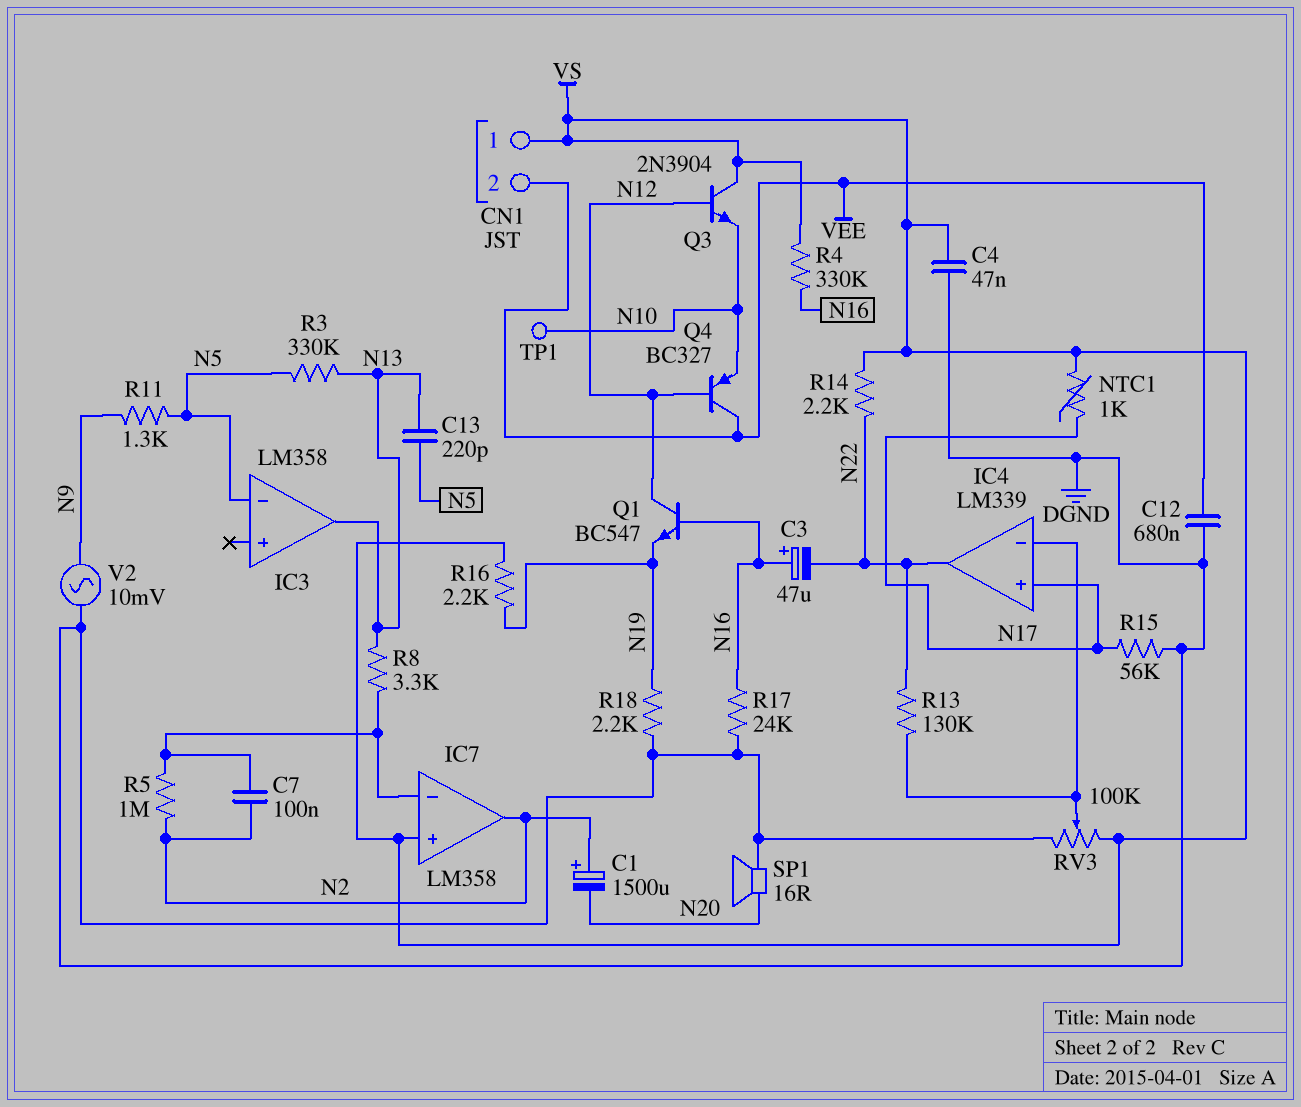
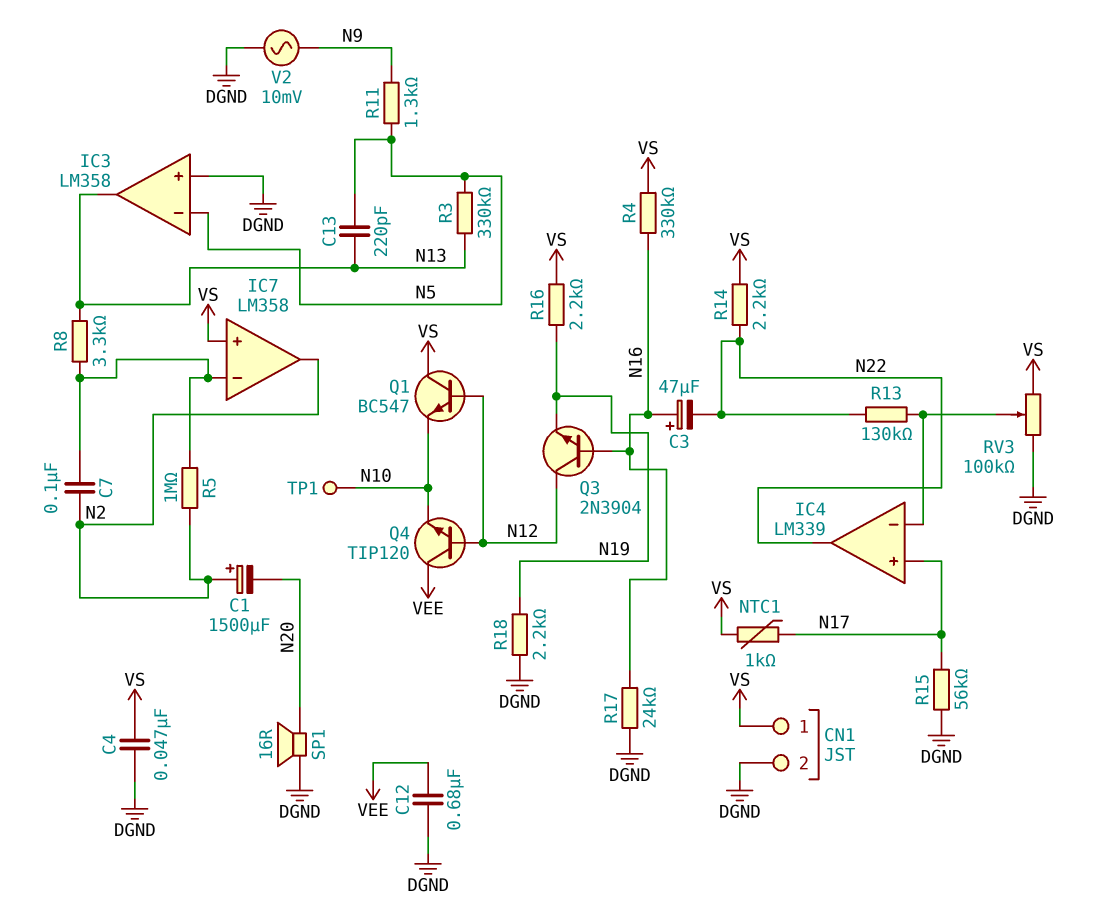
CN1 pin 2: VEE -> DGND
IC3 pin in+: none -> DGND
Q1: NPN BC547 (B N16, C N12, E N19) -> NPN BC547 (B N12, C VS, E N10)
Q3: NPN 2N3904 (B N12, C VS, E N10) -> NPN 2N3904 (B N16, C N12, E N19)
Q4: PNP BC327 (B N12, C VEE, E N10) -> NPN TIP120 (B N12, C VEE, E N10)

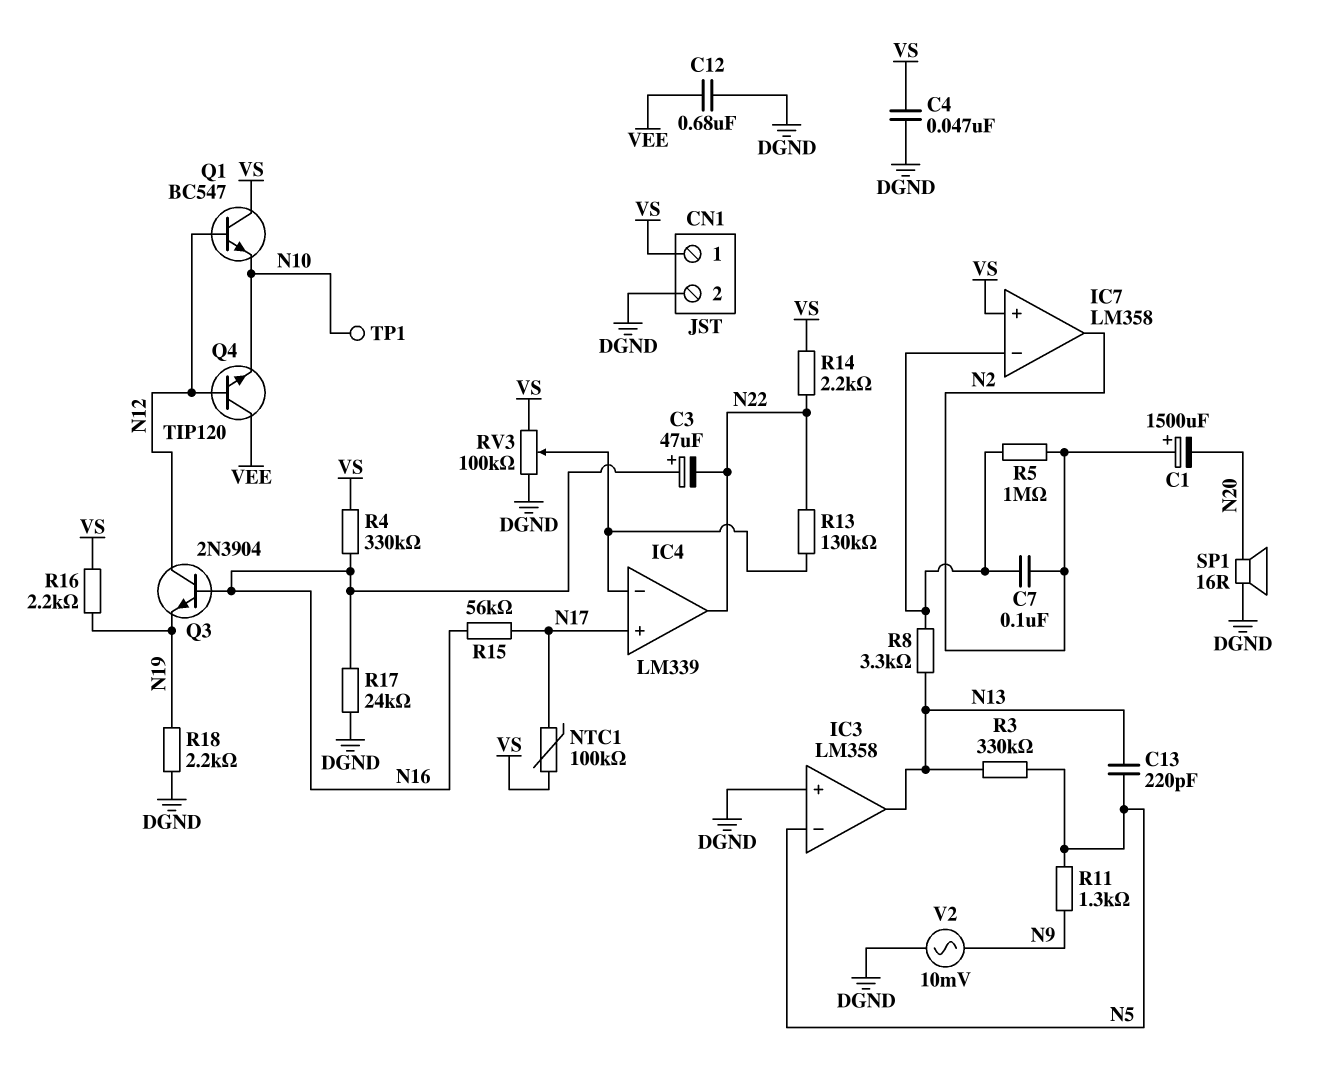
NTC1: 1k (N17, VS) -> 100k (N17, VS)
R15: 56k (DGND, N17) -> 56k (N16, N17)

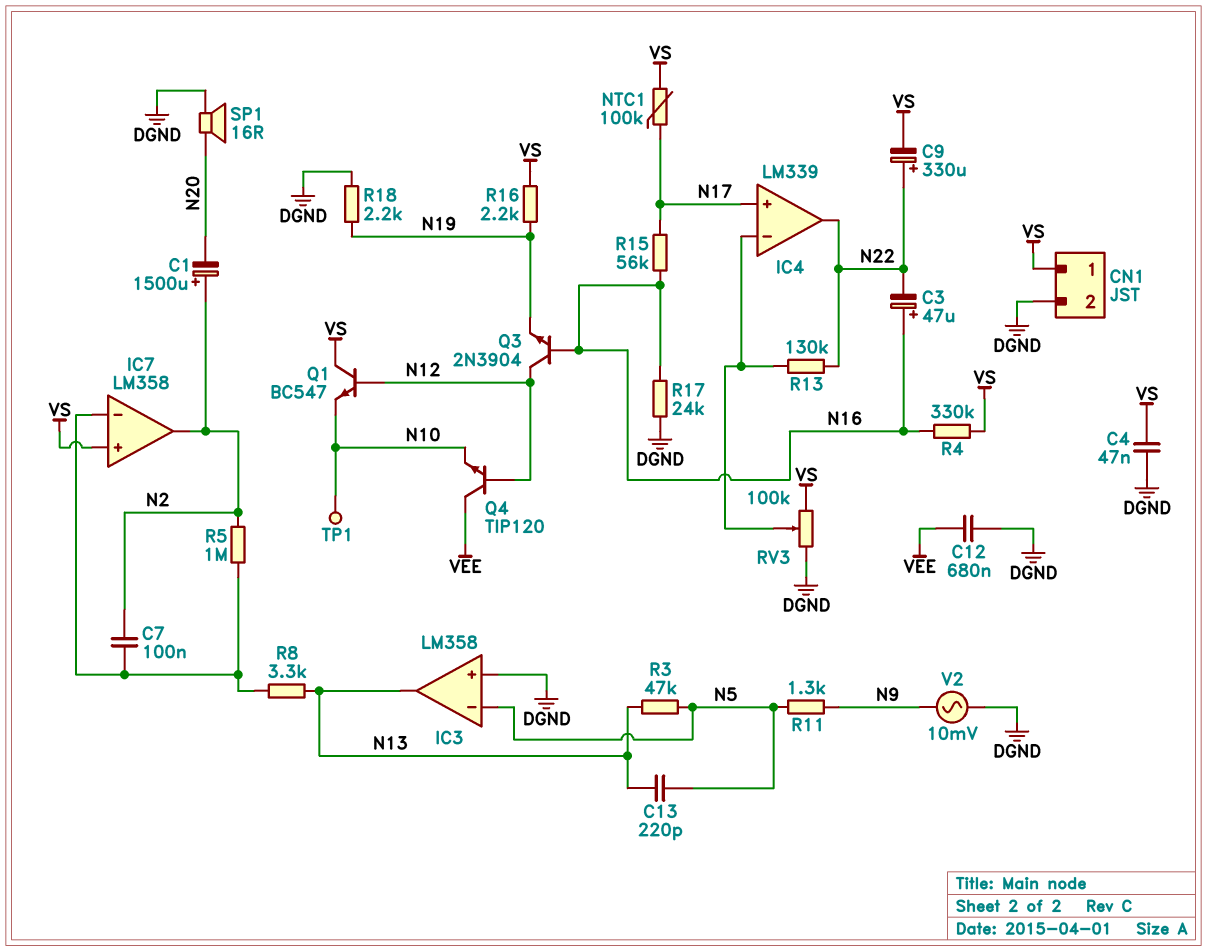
C9: none -> 330uF (plus N22, minus VS)
R3: 330k (N5, N13) -> 47k (N5, N13)
R14: 2.2k (N22, VS) -> none

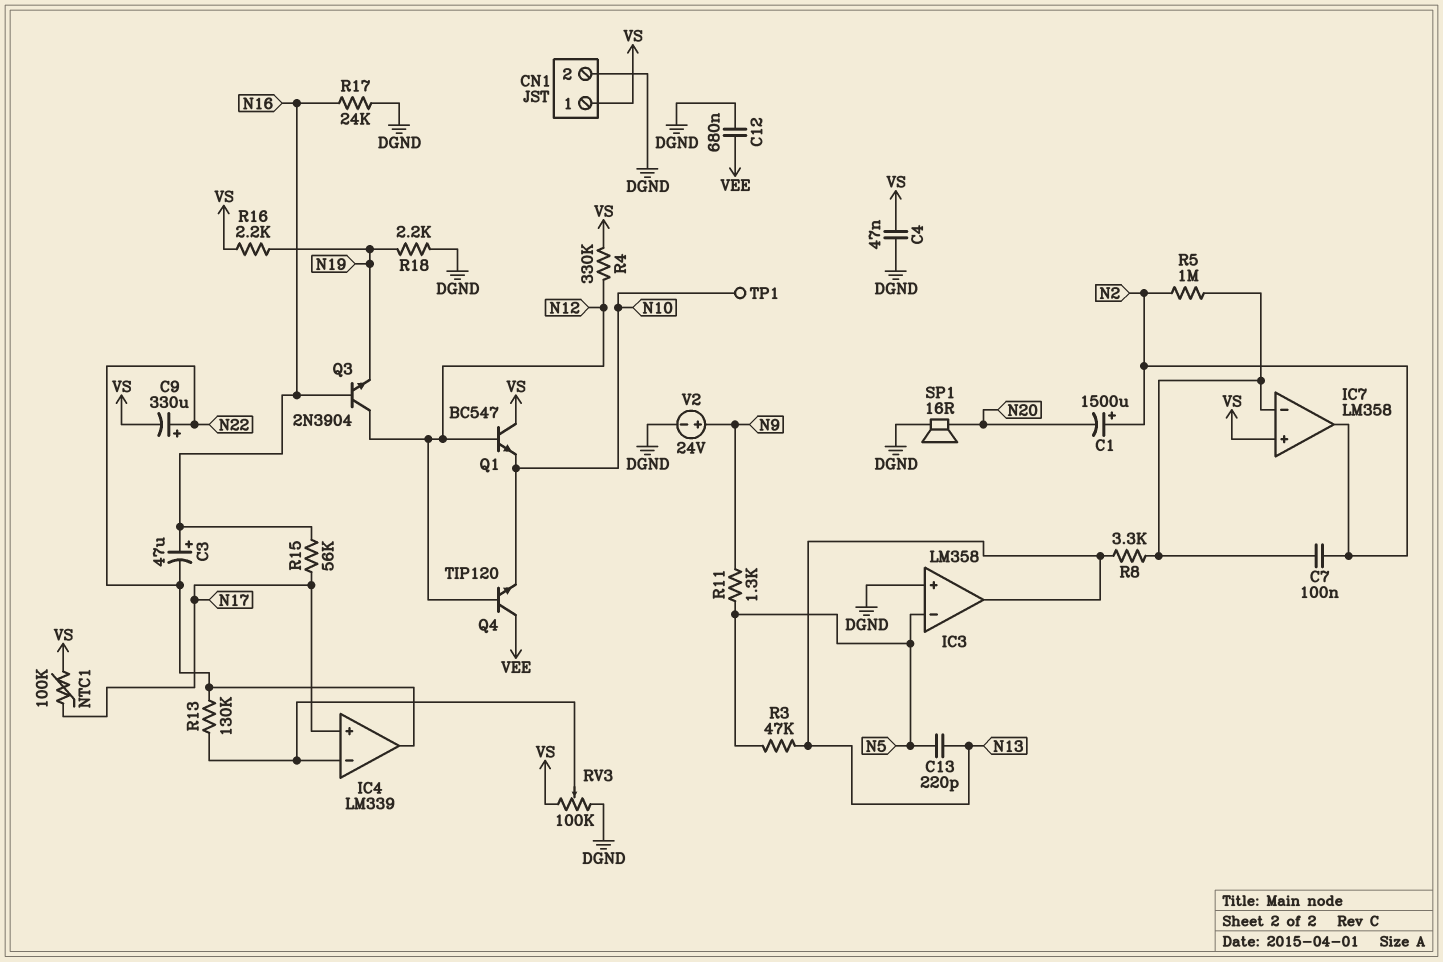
R4: 330k (N16, VS) -> 330k (N12, VS)
V2: AC 10mV (DGND, N9) -> 24V (plus N9, minus DGND)

